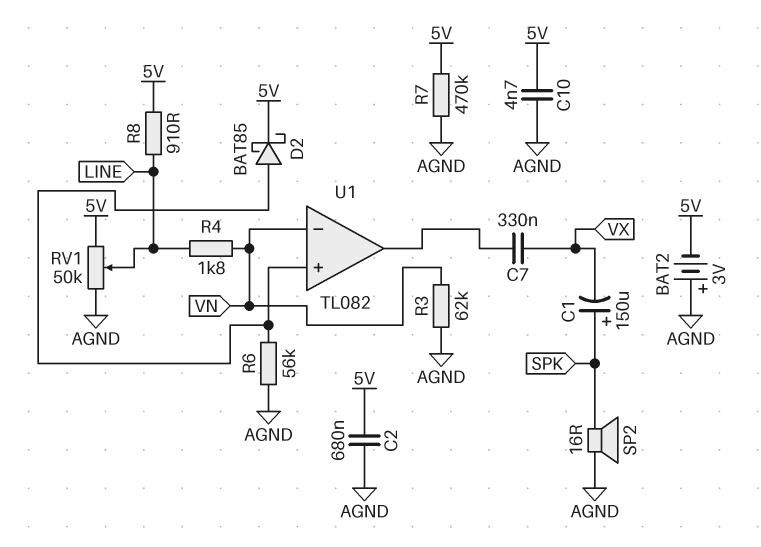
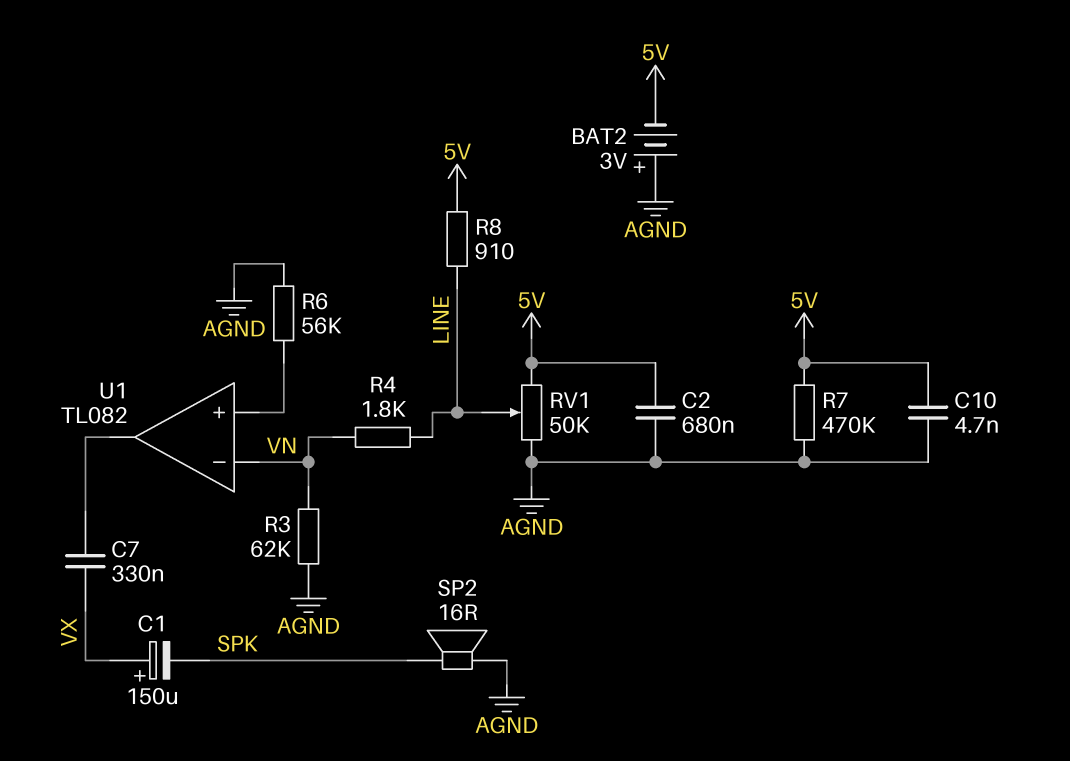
C1: 150uF (plus SPK, minus VX) -> 150uF (plus VX, minus SPK)
D2: schottky BAT85 (A U1/in+, K 5V) -> none

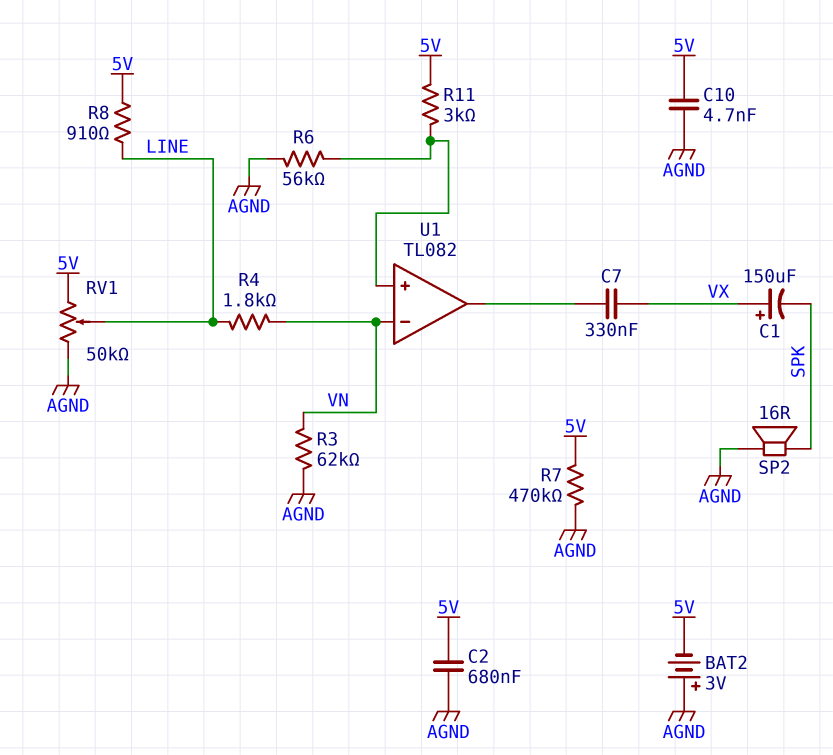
R11: none -> 3k (5V, U1/in+)

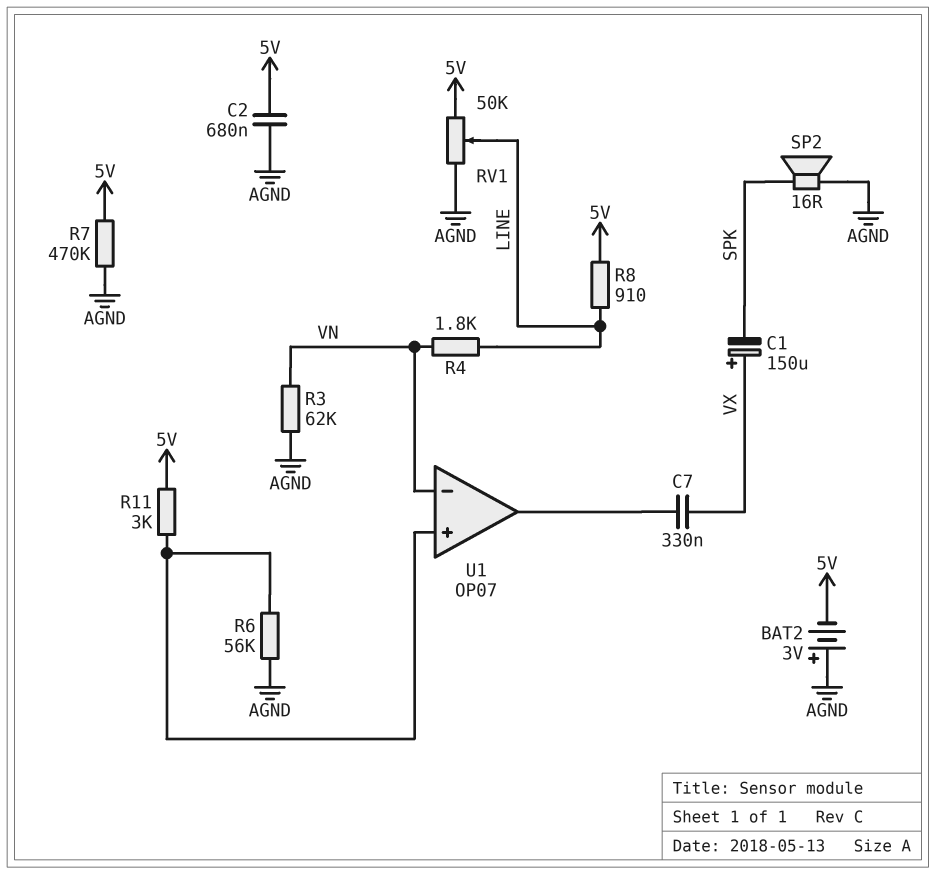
C10: 4.7nF (5V, AGND) -> none
U1: TL082 -> OP07

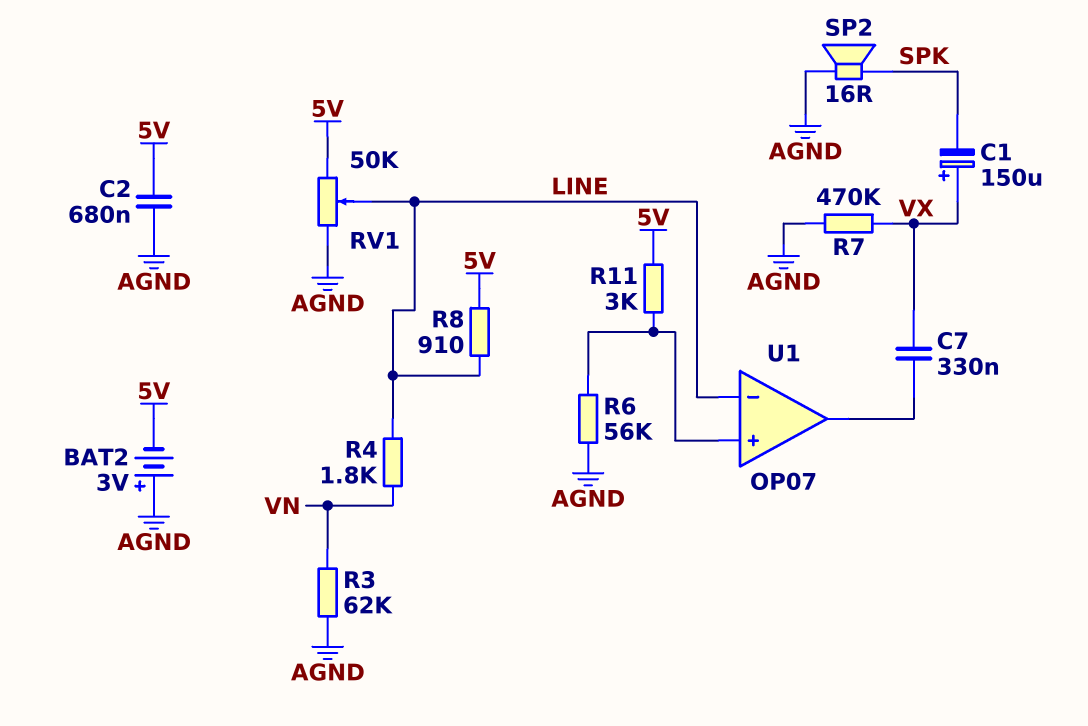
R7: 470k (5V, AGND) -> 470k (AGND, VX)
U1 pin in-: VN -> LINE

